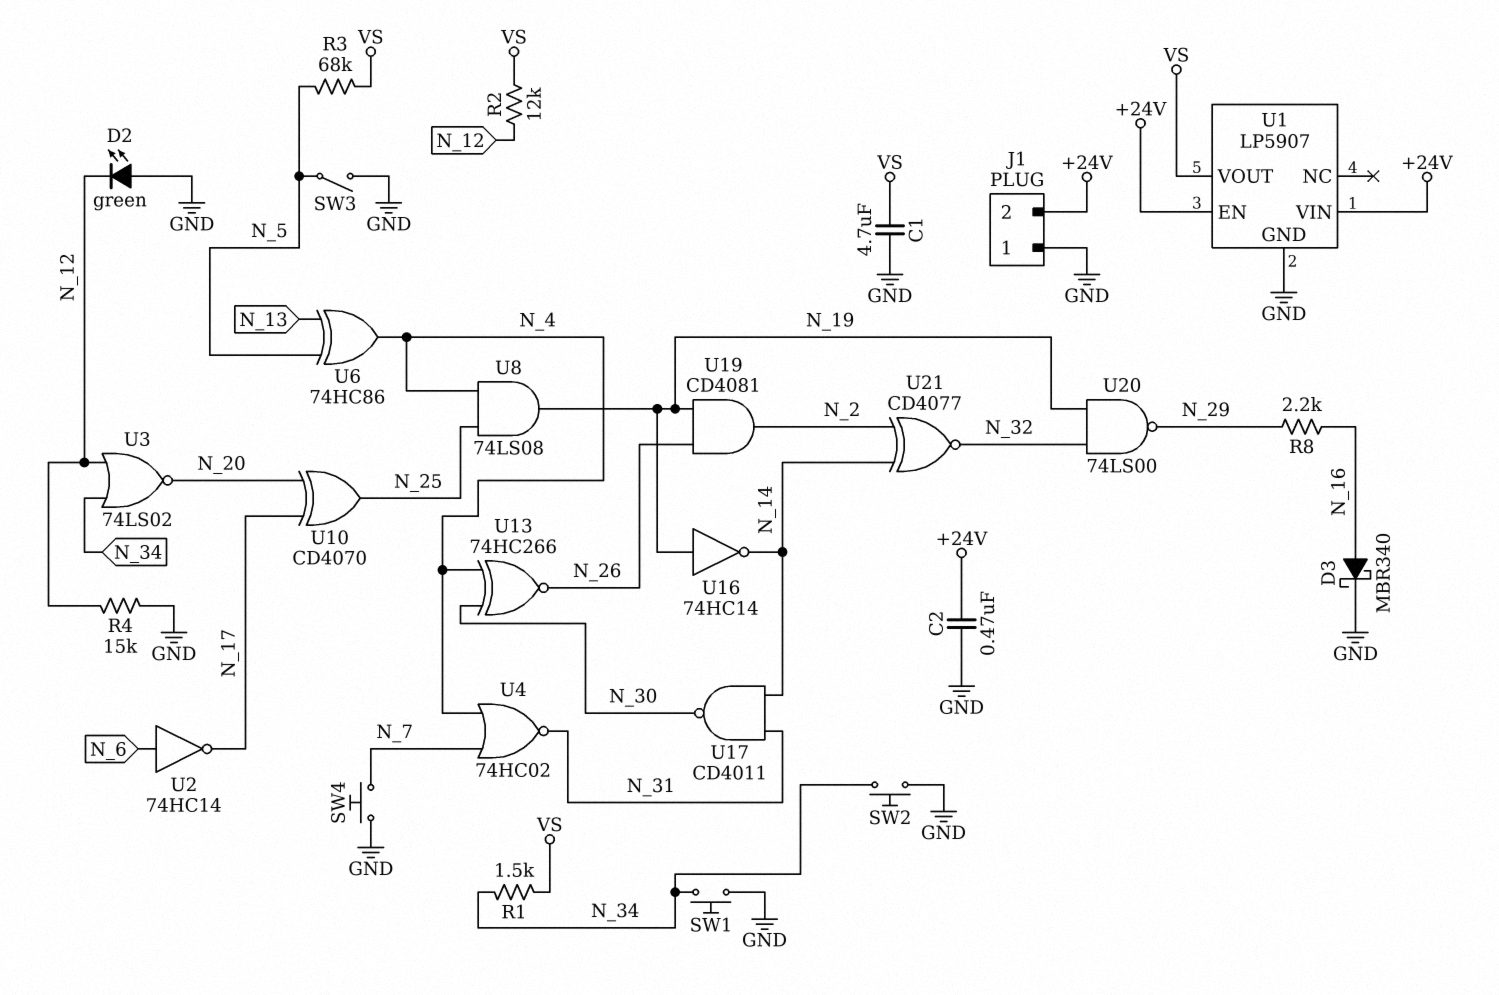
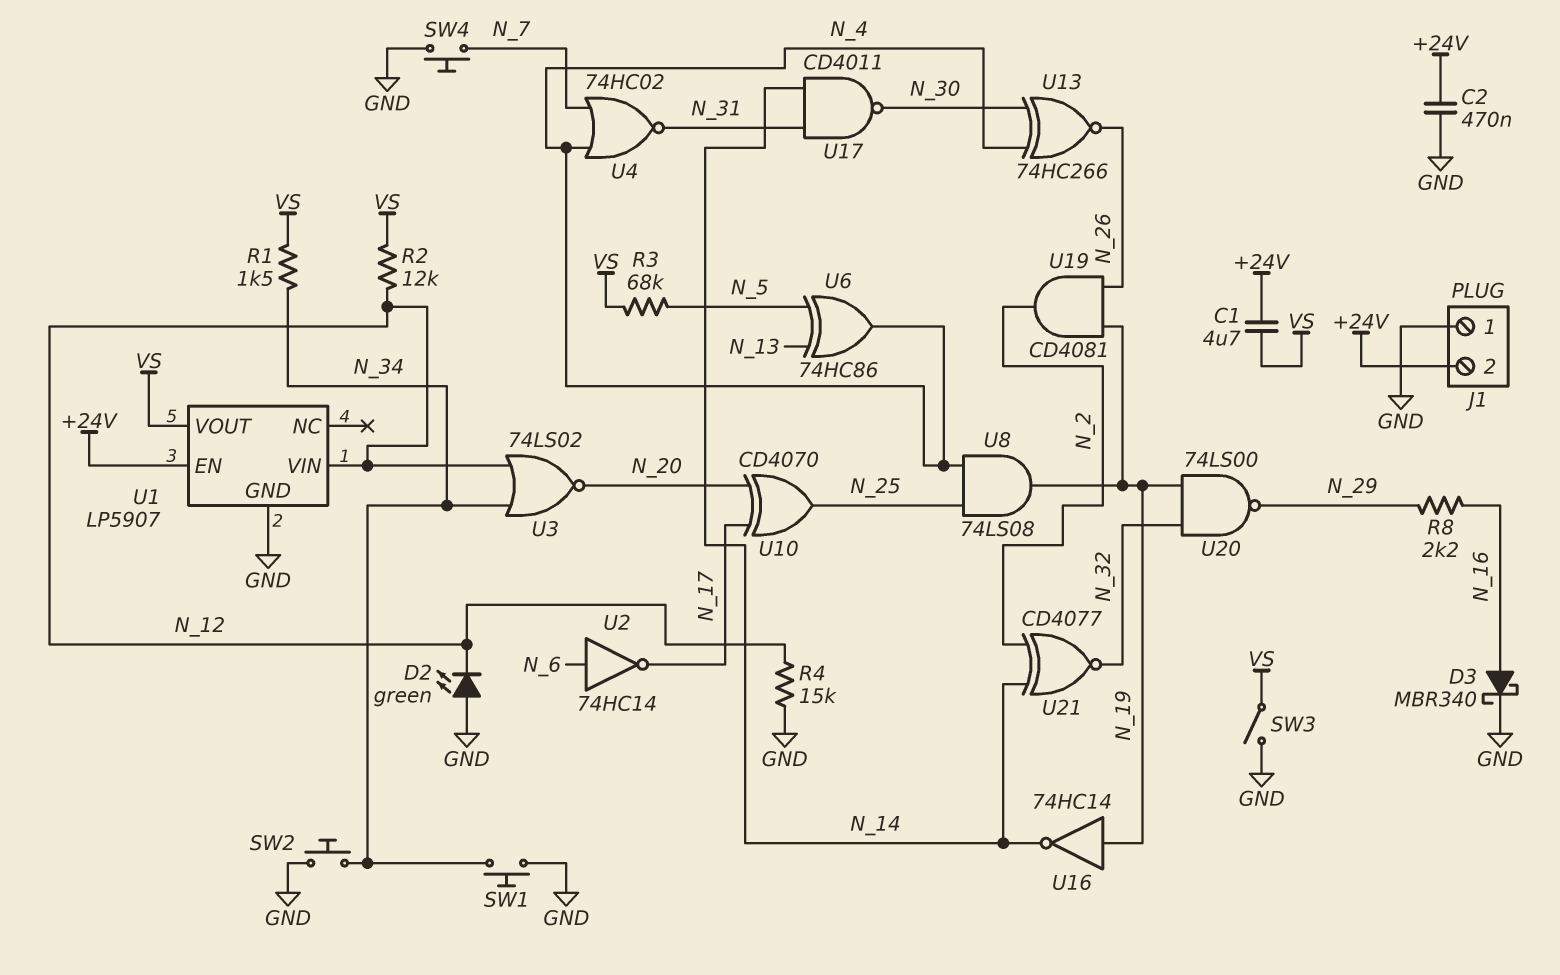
C1: 4.7uF (GND, VS) -> 4.7uF (+24V, VS)
SW3: switch (GND, N_5) -> switch (GND, VS)
U1 pin VIN: +24V -> N_12

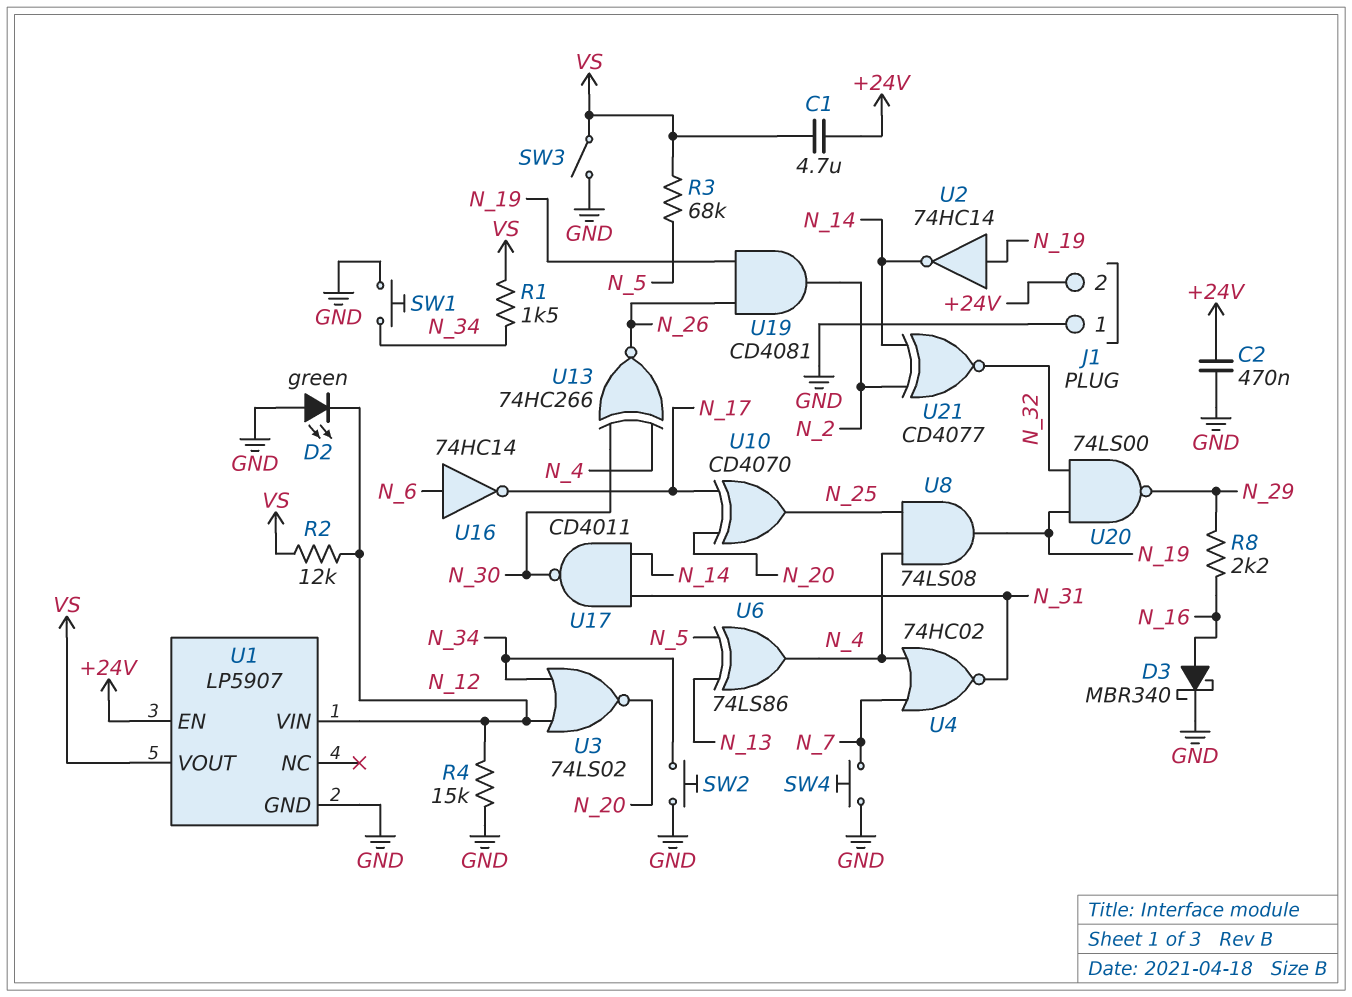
U2: NOT 74HC14 (in N_6, out N_17) -> NOT 74HC14 (in N_19, out N_14)
U6: XOR 74HC86 (in N_5, in N_13, out N_4) -> XOR 74LS86 (in N_5, in N_13, out N_4)
U16: NOT 74HC14 (in N_19, out N_14) -> NOT 74HC14 (in N_6, out N_17)

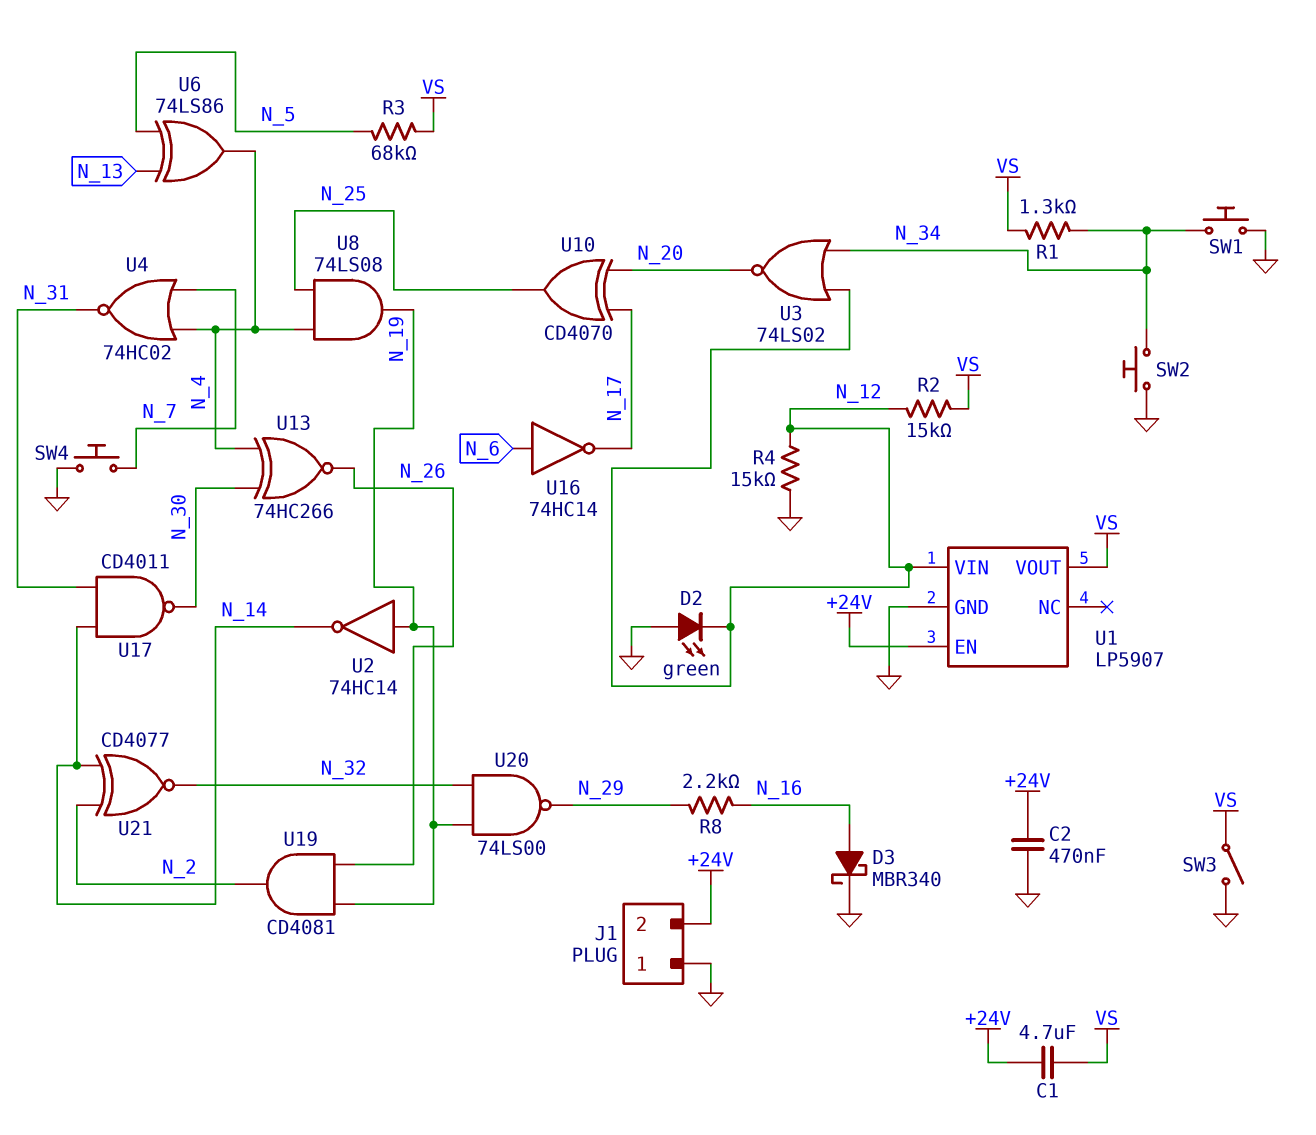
R1: 1.5k (N_34, VS) -> 1.3k (N_34, VS)
R2: 12k (N_12, VS) -> 15k (N_12, VS)

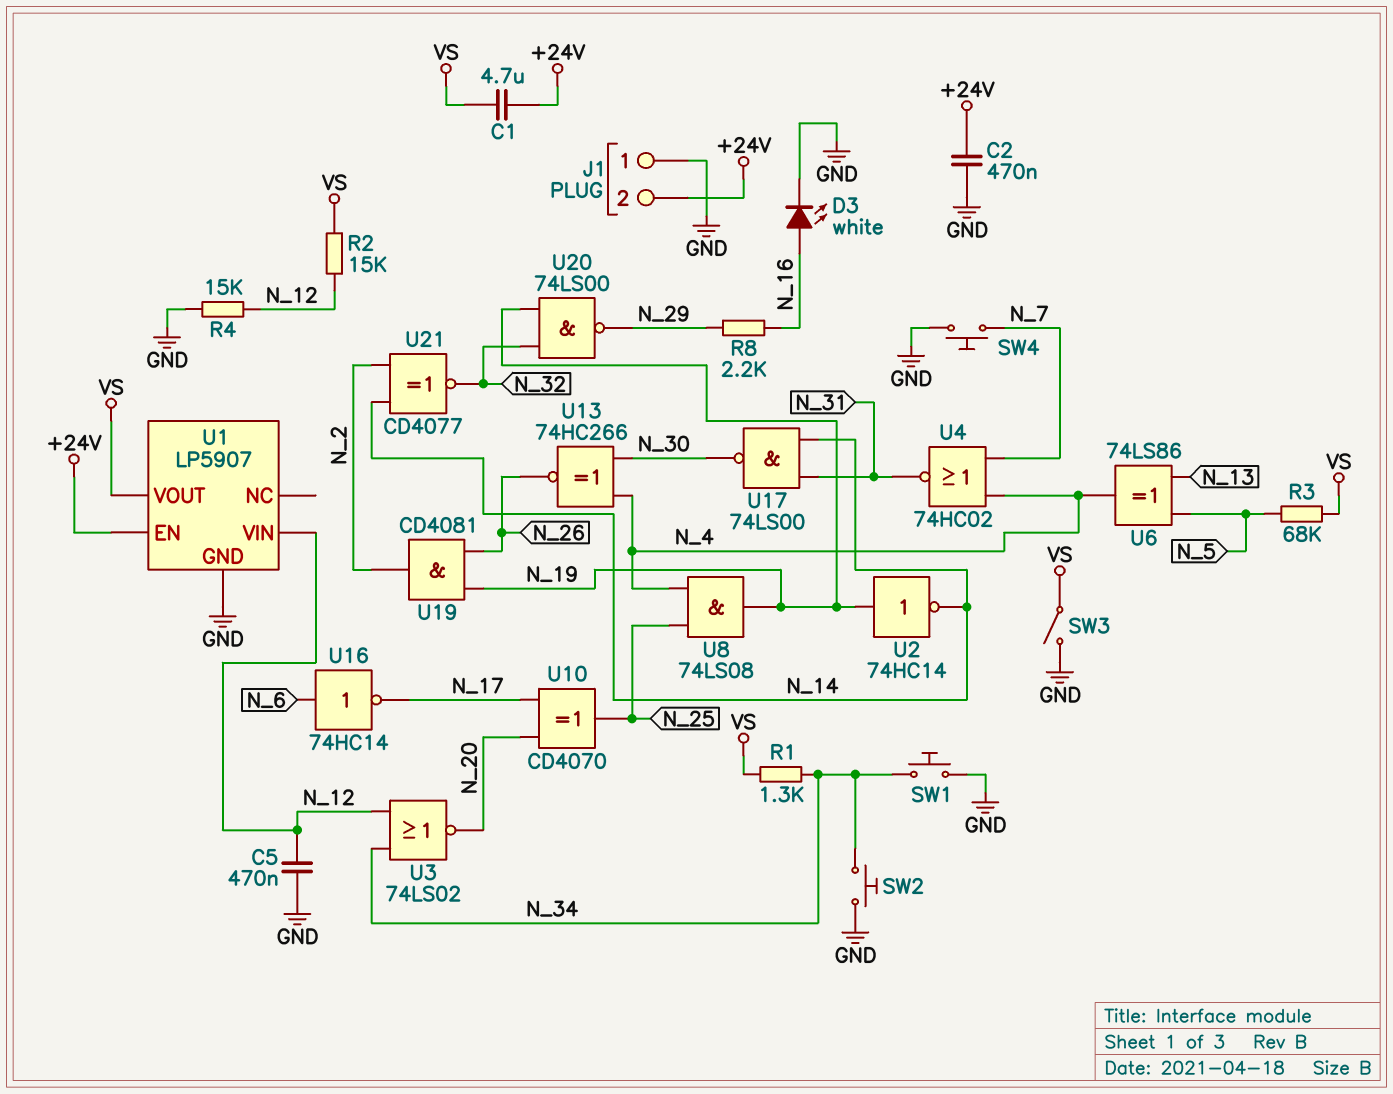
C5: none -> 470nF (GND, N_12)
D2: LED green (A GND, K N_12) -> none
D3: schottky MBR340 (A N_16, K GND) -> LED white (A N_16, K GND)
U17: NAND CD4011 (in N_14, in N_31, out N_30) -> NAND 74LS00 (in N_14, in N_31, out N_30)

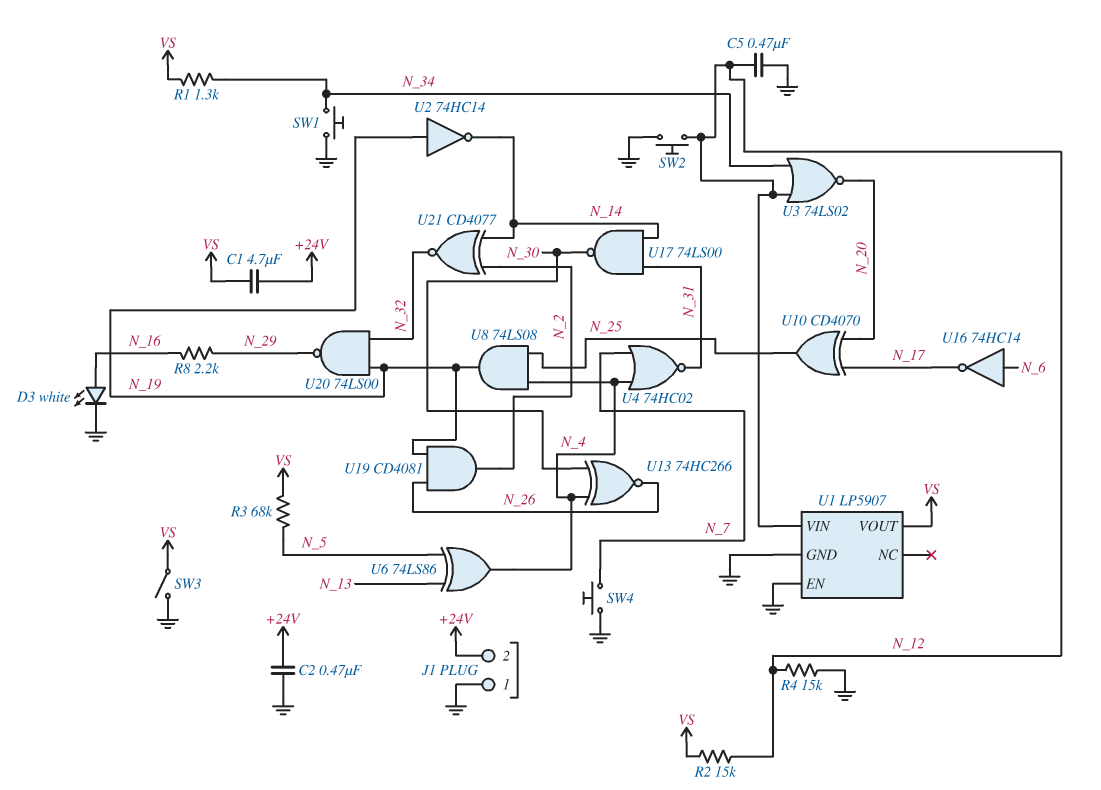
SW2: button (GND, N_34) -> button (GND, N_12)
U1 pin EN: +24V -> GND

